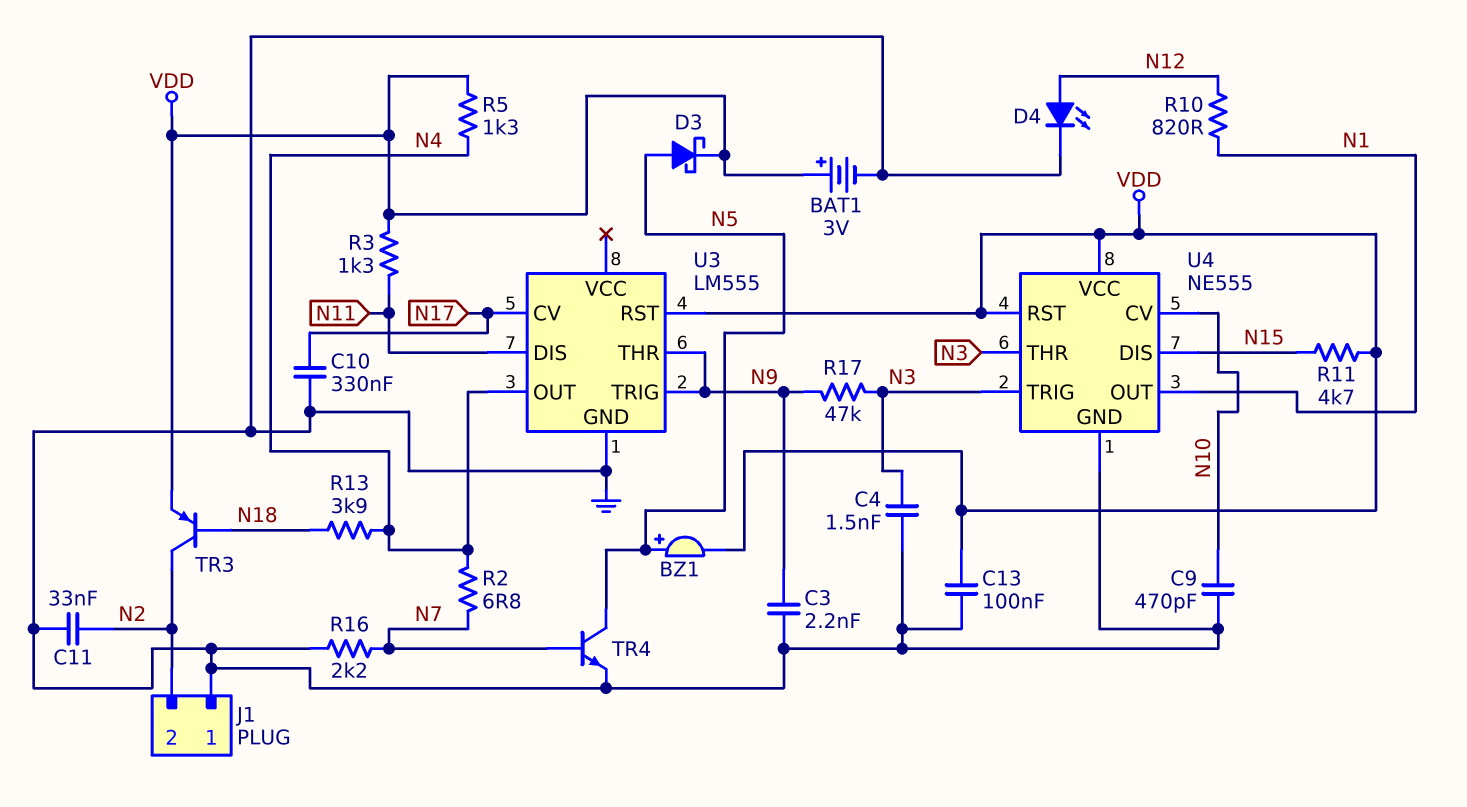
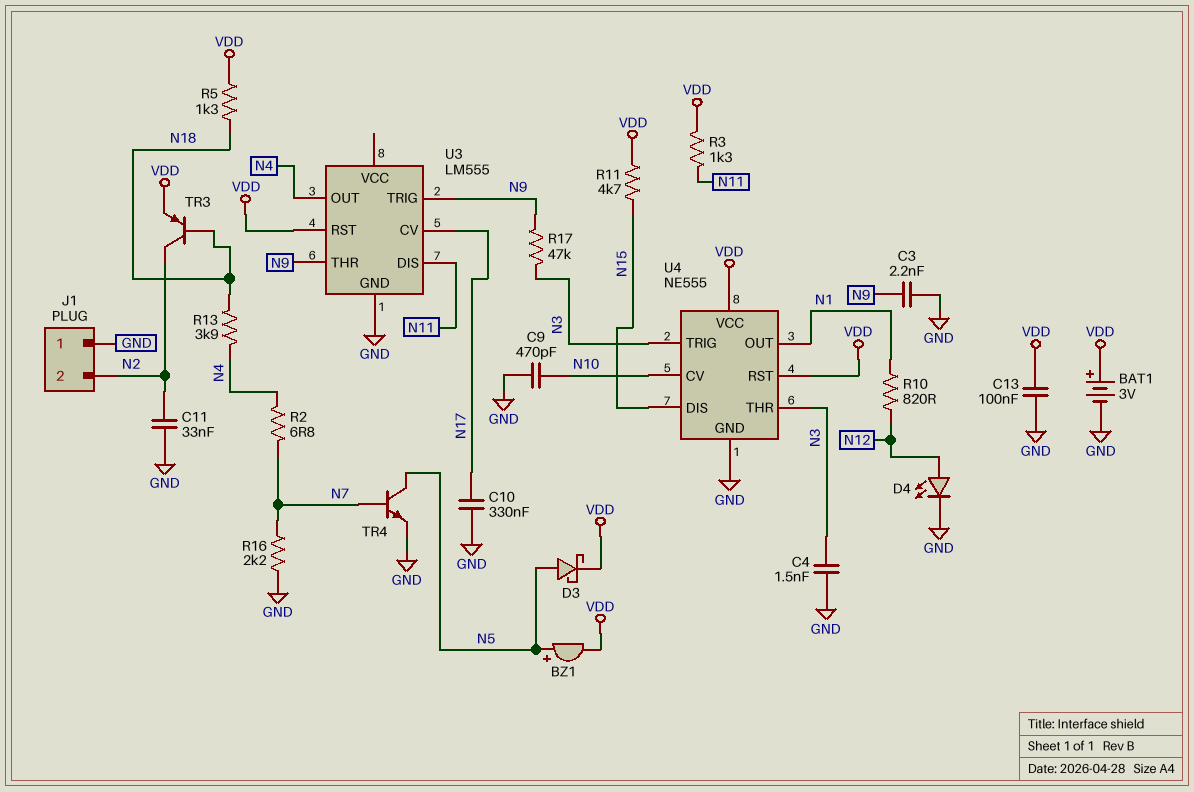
R5: 1.3k (N4, VDD) -> 1.3k (N18, VDD)

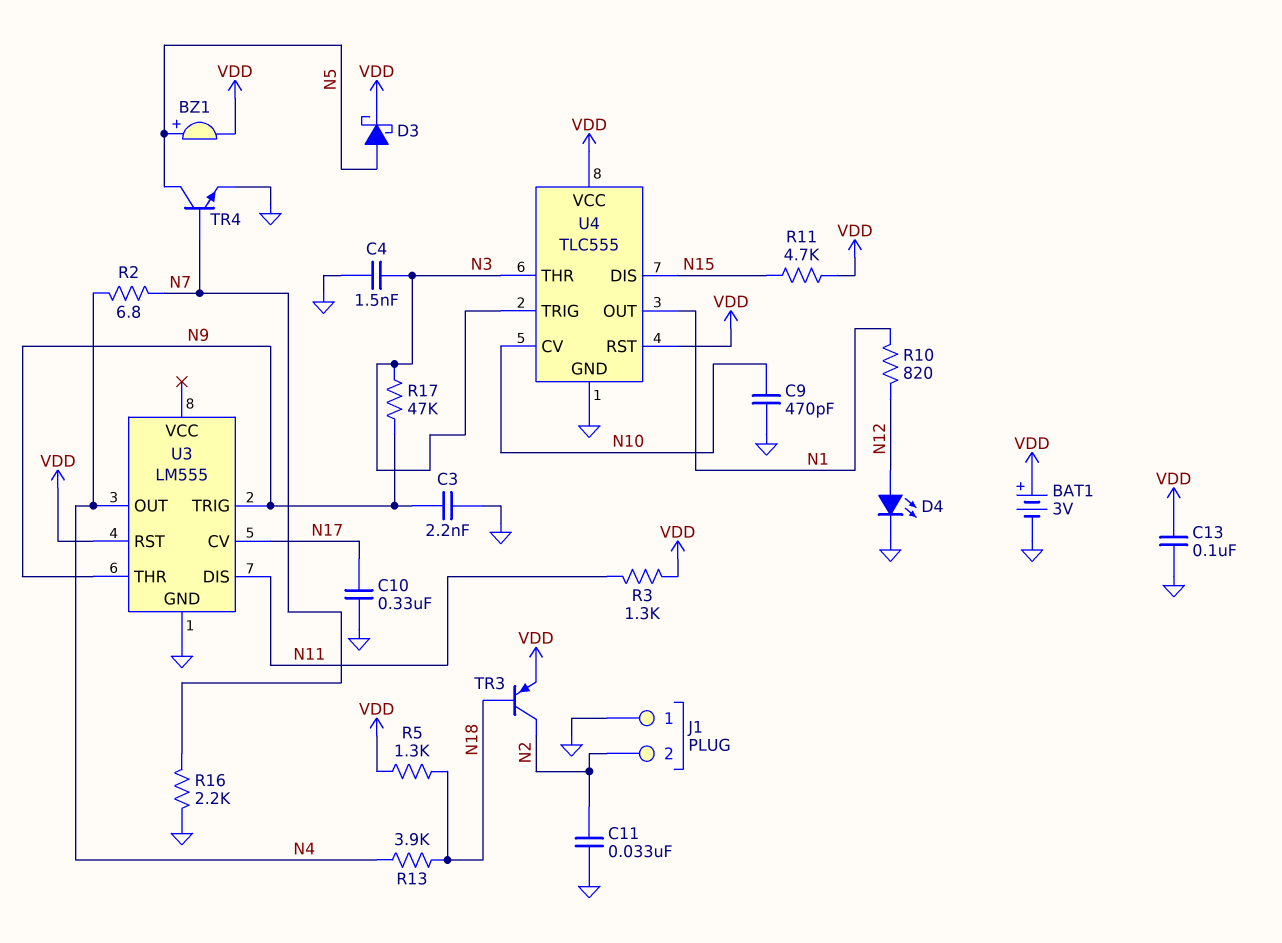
U4: NE555 -> TLC555

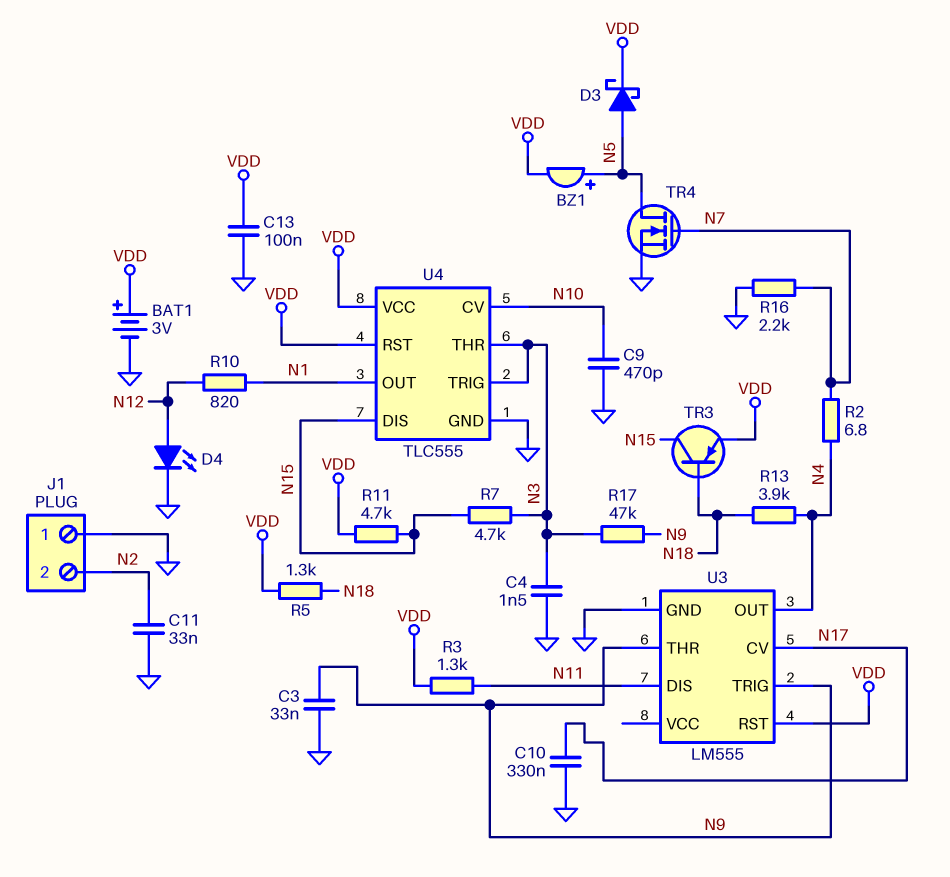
C3: 2.2nF (GND, N9) -> 33nF (GND, N9)
R7: none -> 4.7k (N3, N15)
TR3: PNP (B N18, C N2, E VDD) -> PNP (B N18, C N15, E VDD)
TR4: NPN (B N7, C N5, E GND) -> NMOS (G N7, D N5, S GND)

